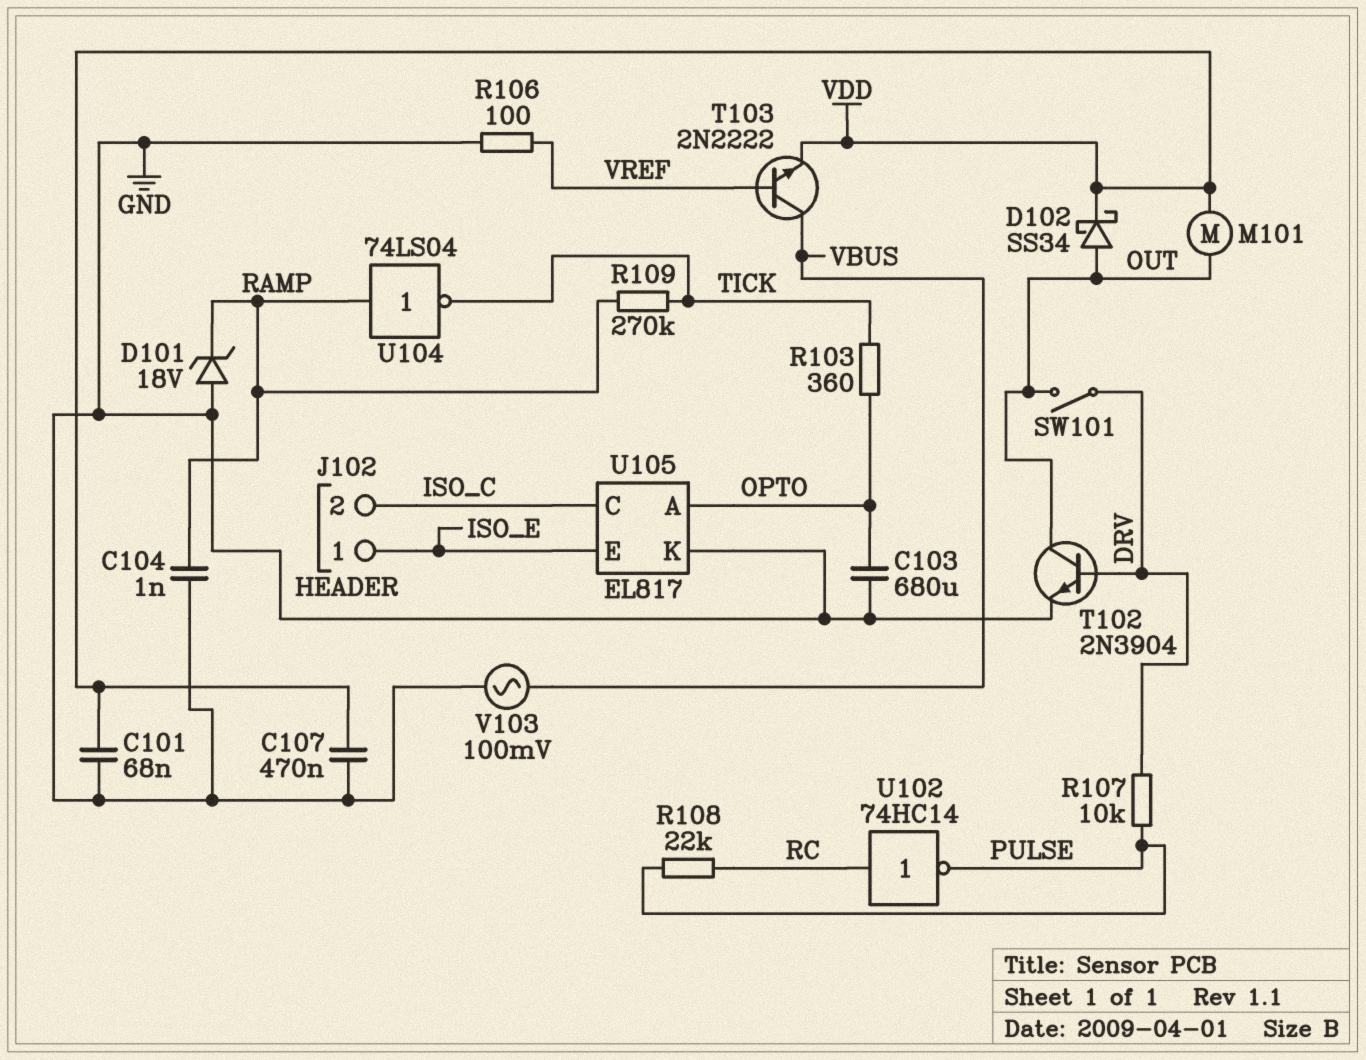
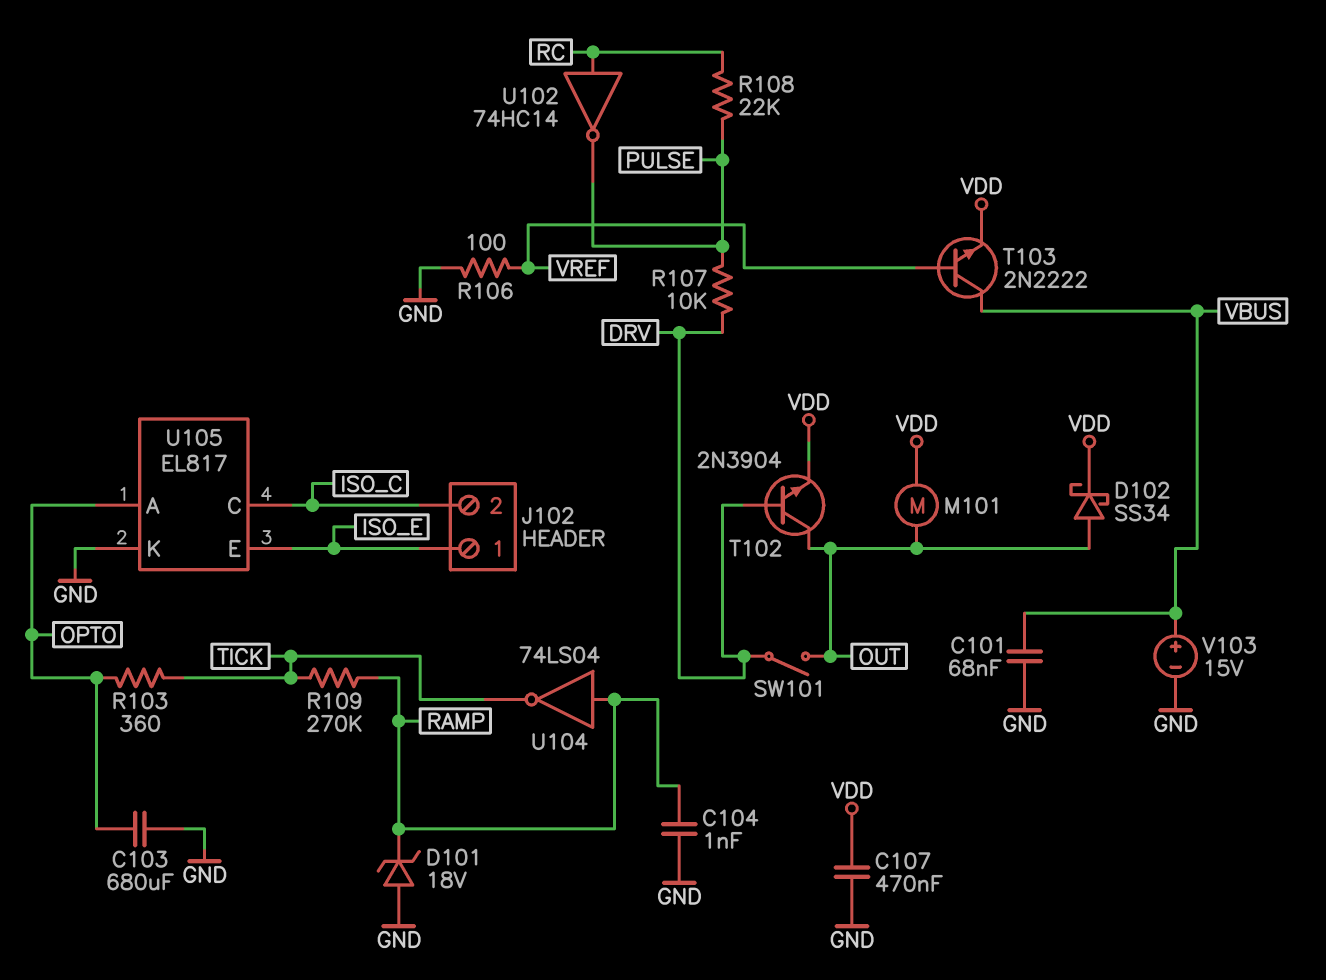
C101: 68nF (GND, VDD) -> 68nF (GND, VBUS)
T102: NPN 2N3904 (B DRV, C OUT, E GND) -> NPN 2N3904 (B DRV, C OUT, E VDD)
V103: AC 100mV (GND, VBUS) -> 15V (plus VBUS, minus GND)

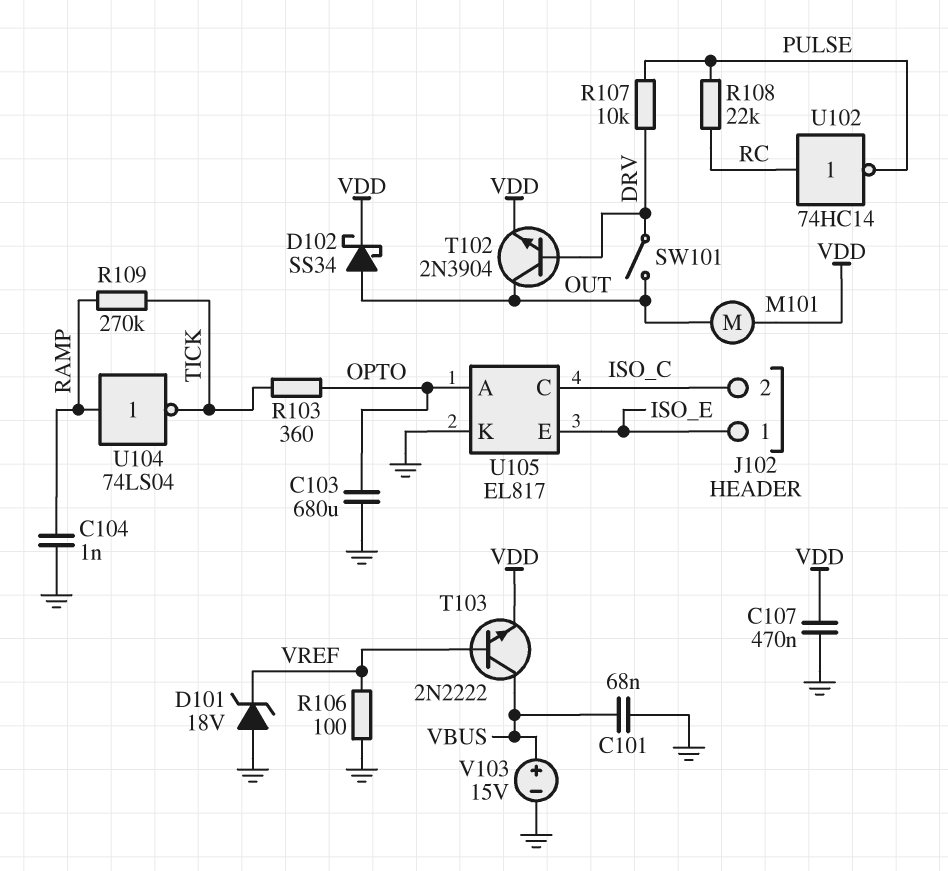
D101: zener 18V (A GND, K RAMP) -> zener 18V (A GND, K VREF)

